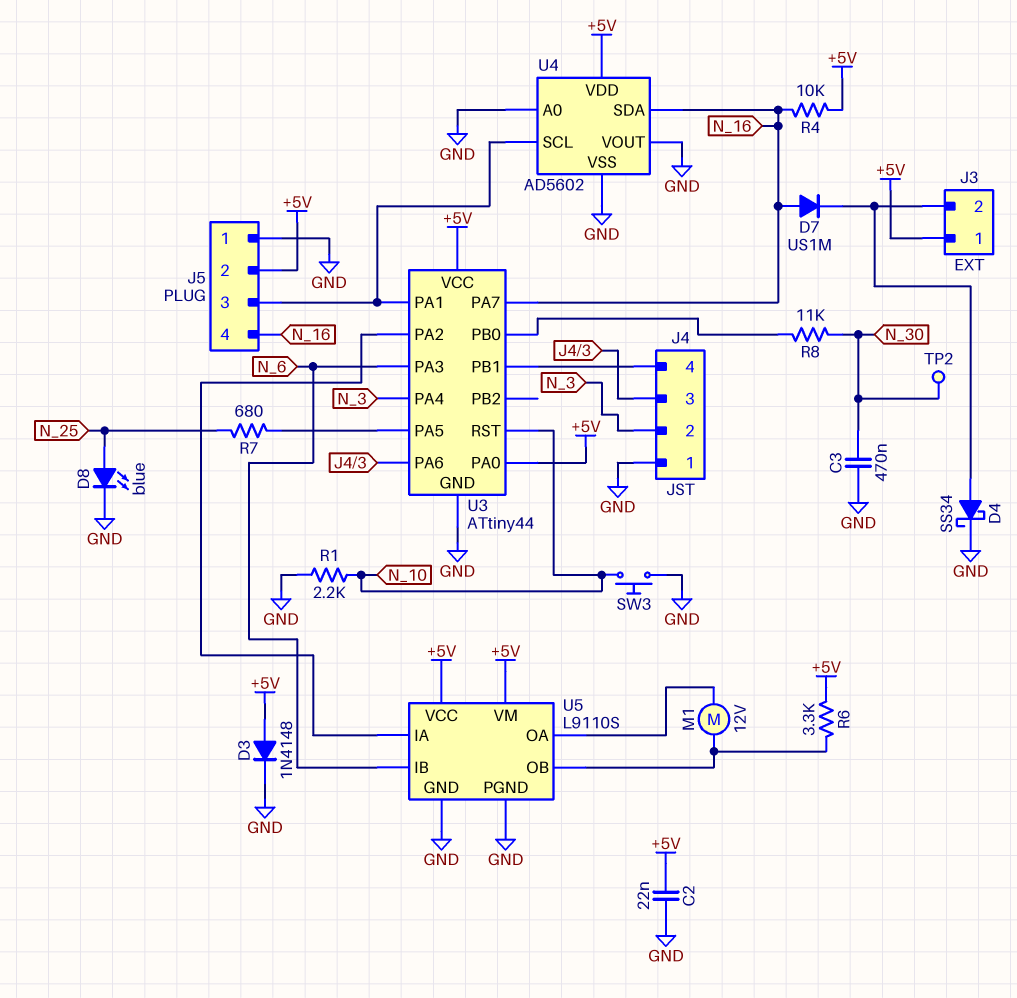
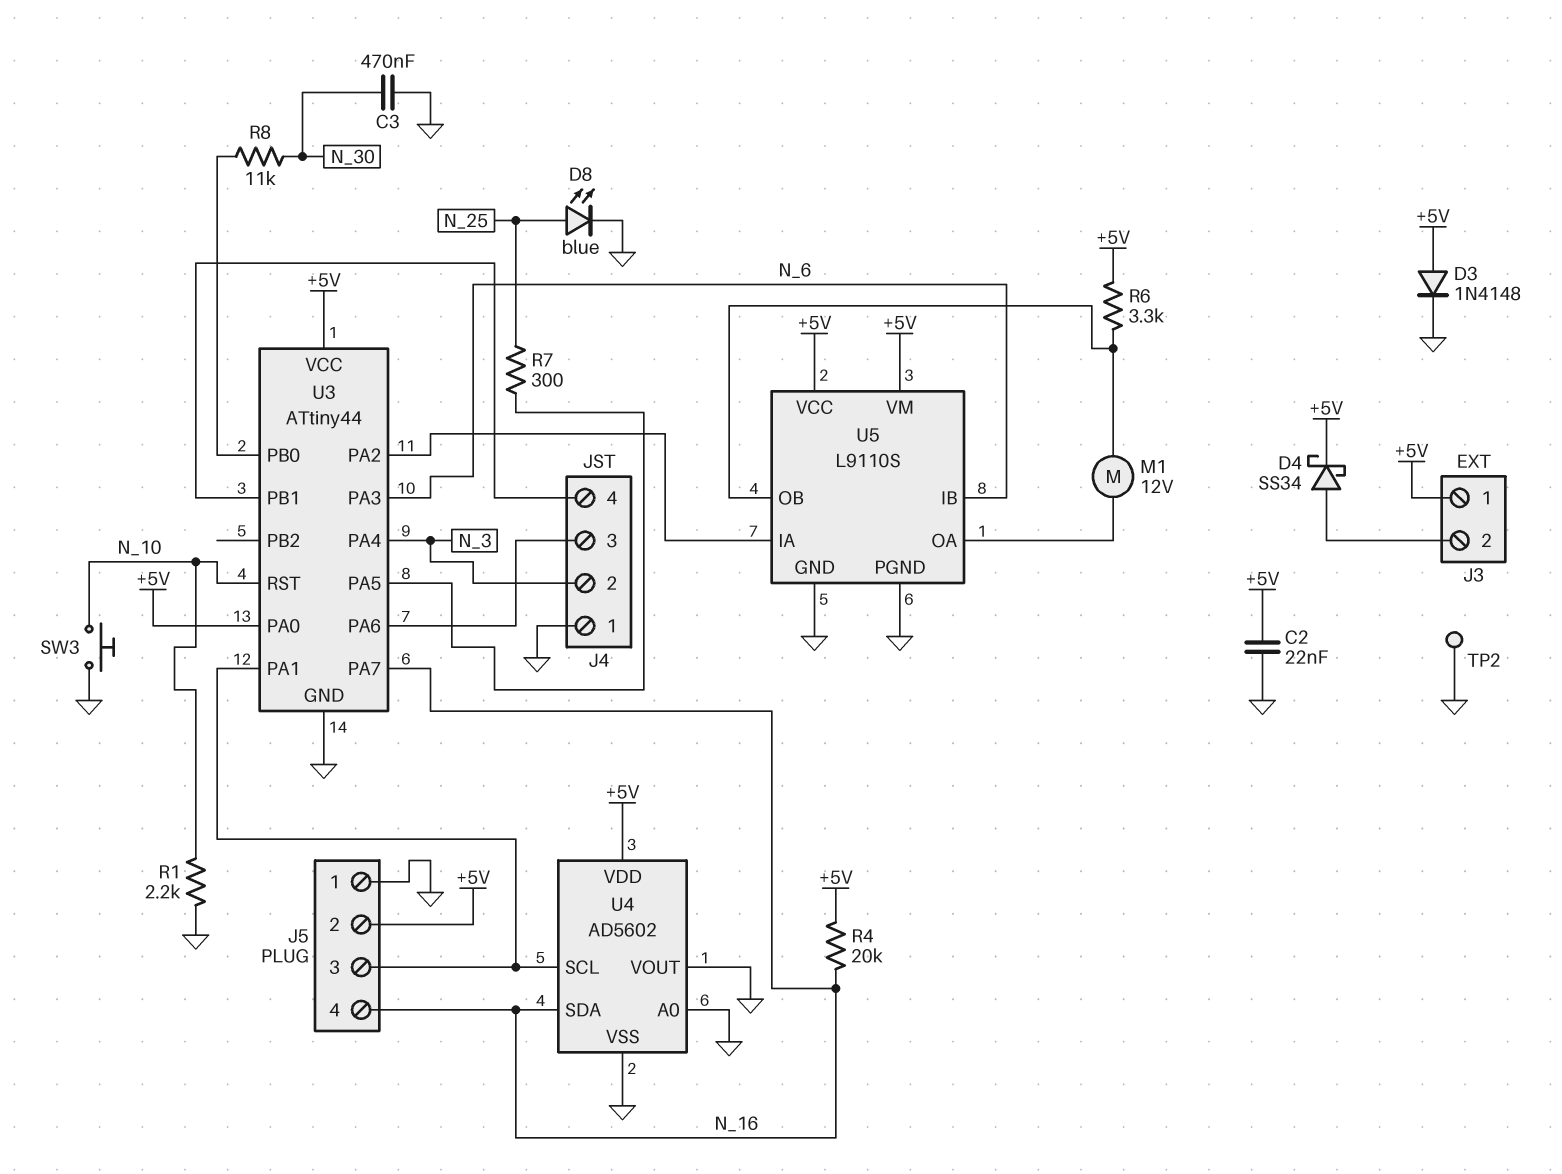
D4: schottky SS34 (A J3/2, K GND) -> schottky SS34 (A J3/2, K +5V)
D7: diode US1M (A N_16, K J3/2) -> none
R4: 10k (+5V, N_16) -> 20k (+5V, N_16)
R7: 680 (N_25, U3/PA5) -> 300 (N_25, U3/PA5)
TP2: test point (N_30) -> test point (GND)

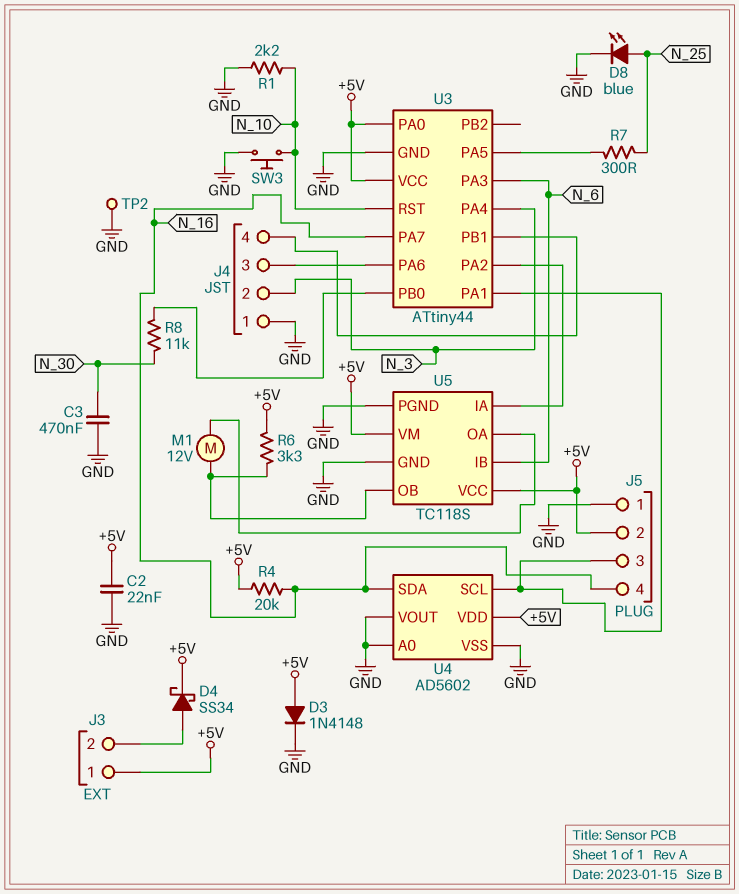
U5: L9110S -> TC118S

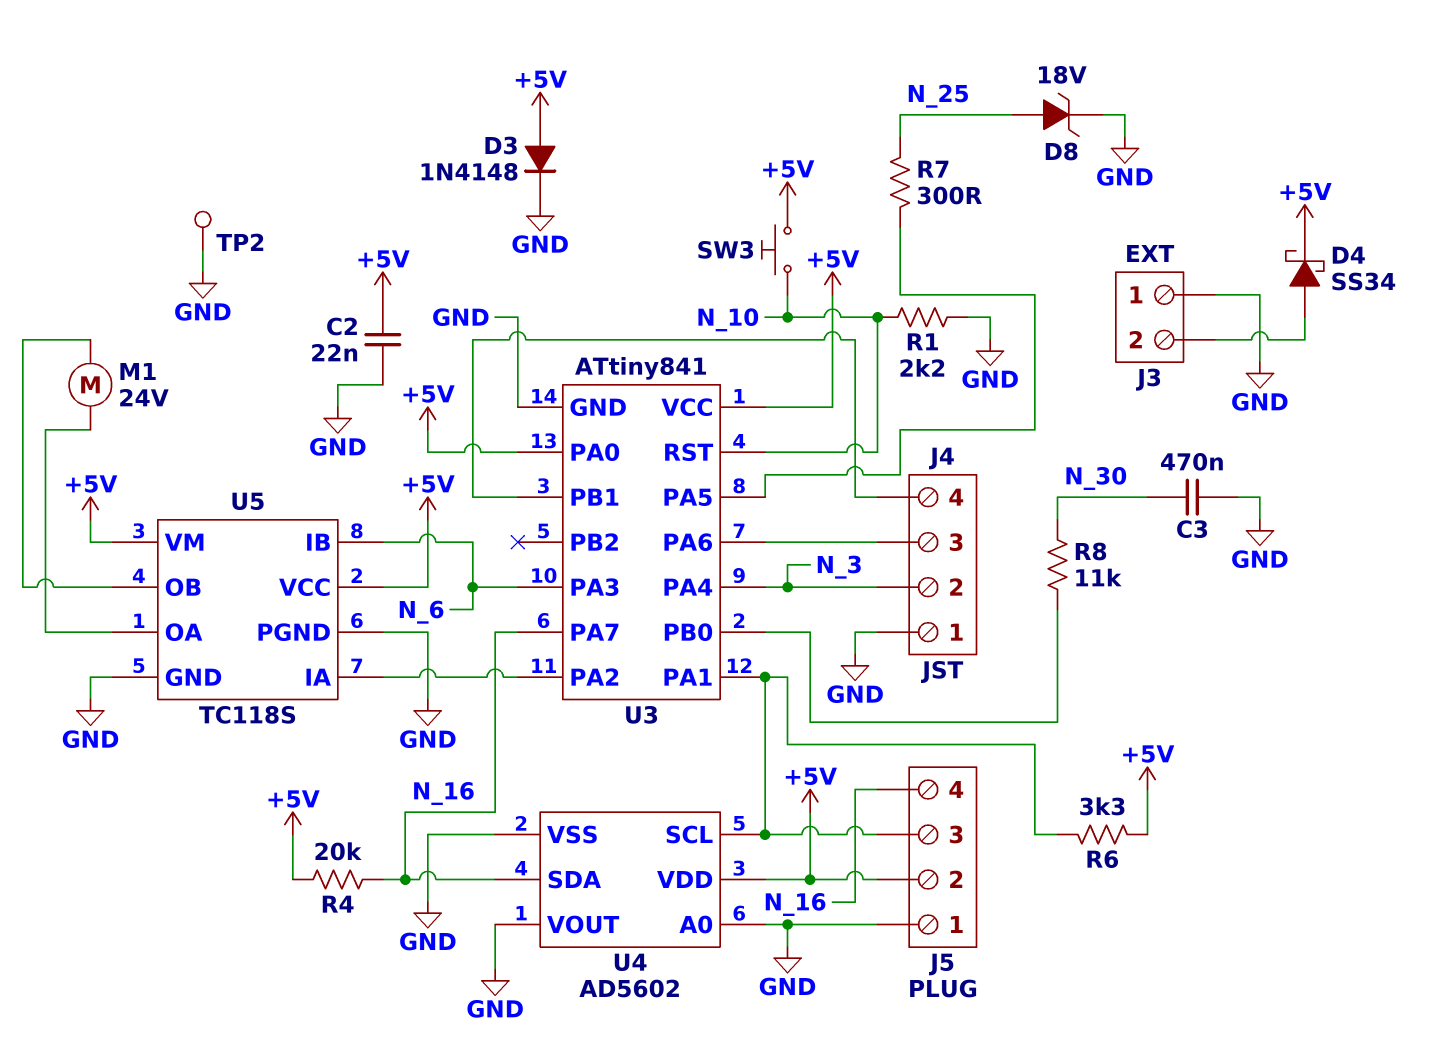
D8: LED blue (A N_25, K GND) -> zener 18V (A N_25, K GND)
J3 pin 1: +5V -> GND
M1: motor 12V (U5/OA, U5/OB) -> motor 24V (U5/OA, U5/OB)
R6: 3.3k (+5V, U5/OB) -> 3.3k (+5V, J5/3)
SW3: button (GND, N_10) -> button (+5V, N_10)
U3: ATtiny44 -> ATtiny841

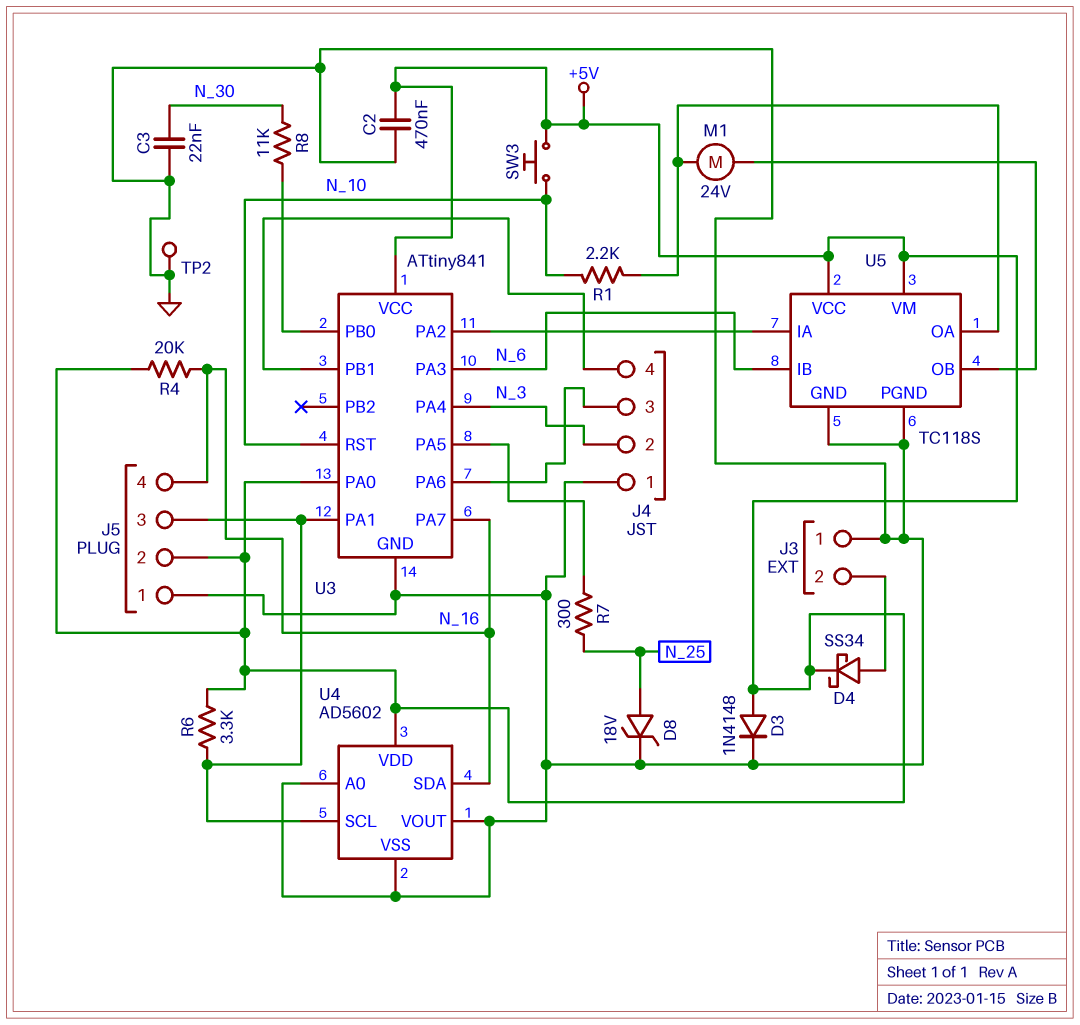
C2: 22nF (+5V, GND) -> 470nF (+5V, GND)
C3: 470nF (GND, N_30) -> 22nF (GND, N_30)
R1: 2.2k (GND, N_10) -> 2.2k (N_10, U5/OA)

